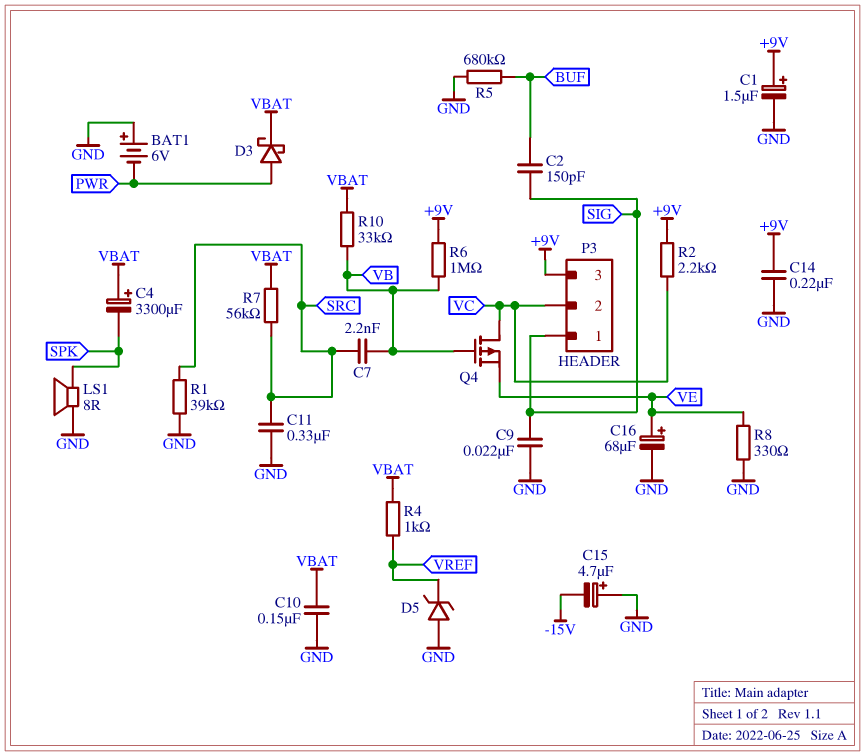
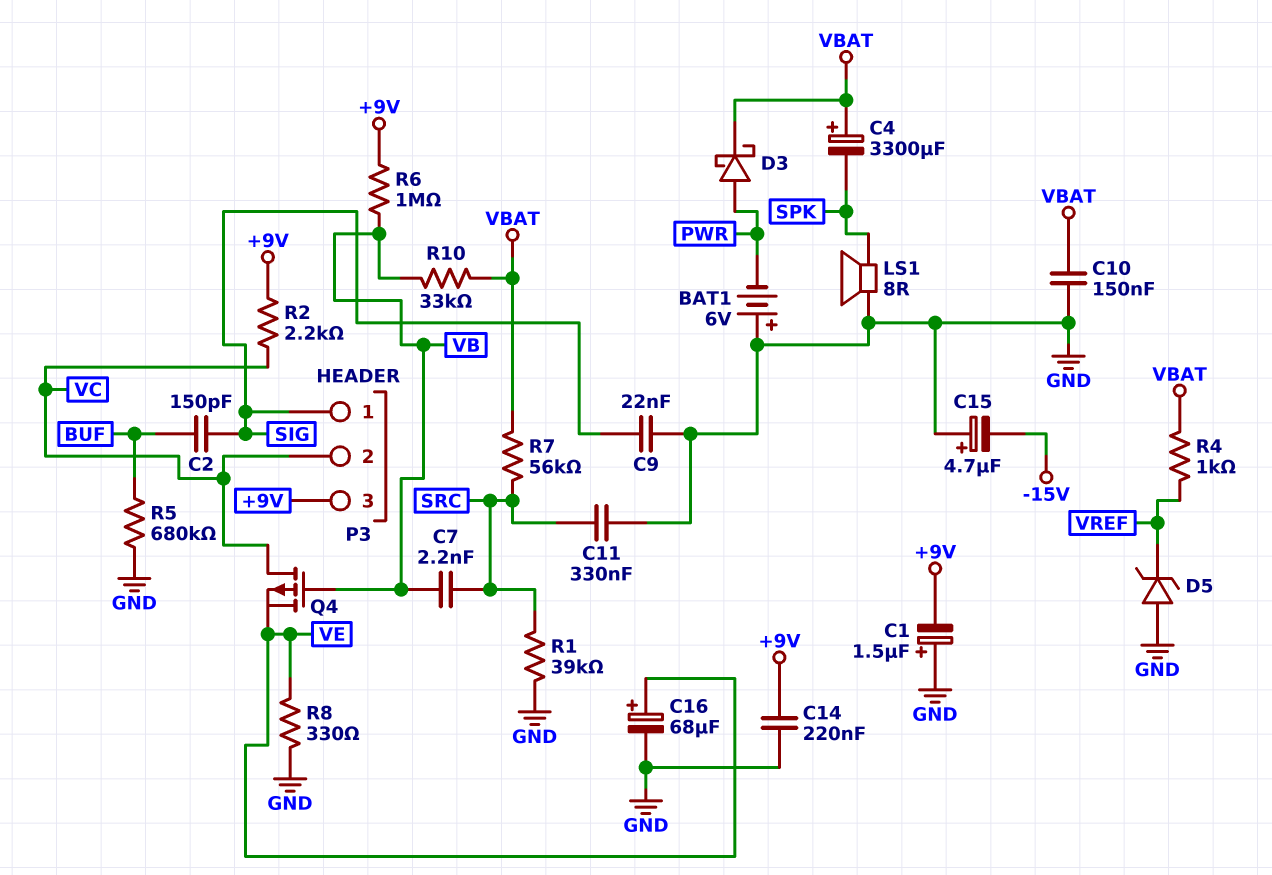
C1: 1.5uF (plus +9V, minus GND) -> 1.5uF (plus GND, minus +9V)

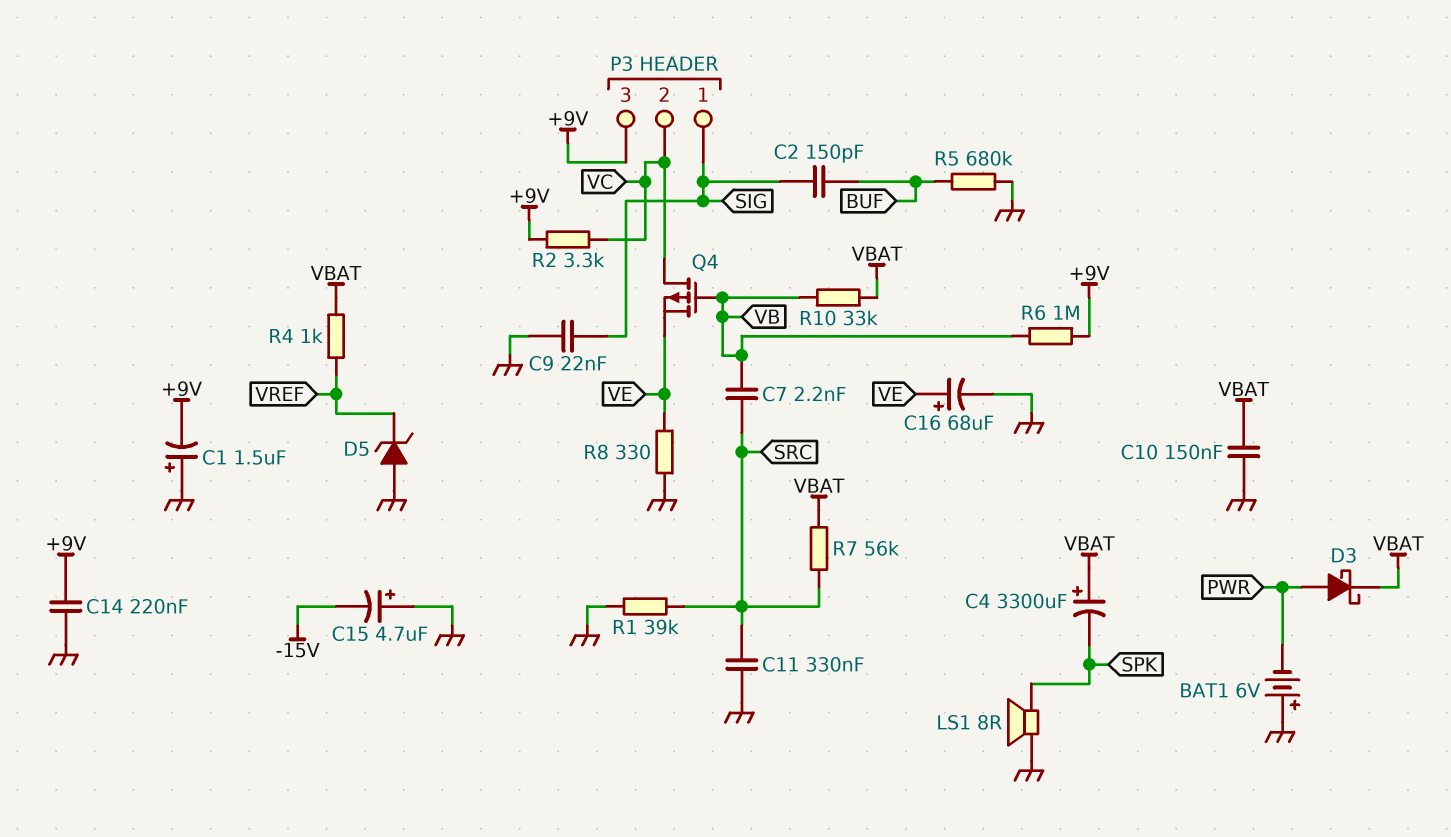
R2: 2.2k (+9V, VC) -> 3.3k (+9V, VC)

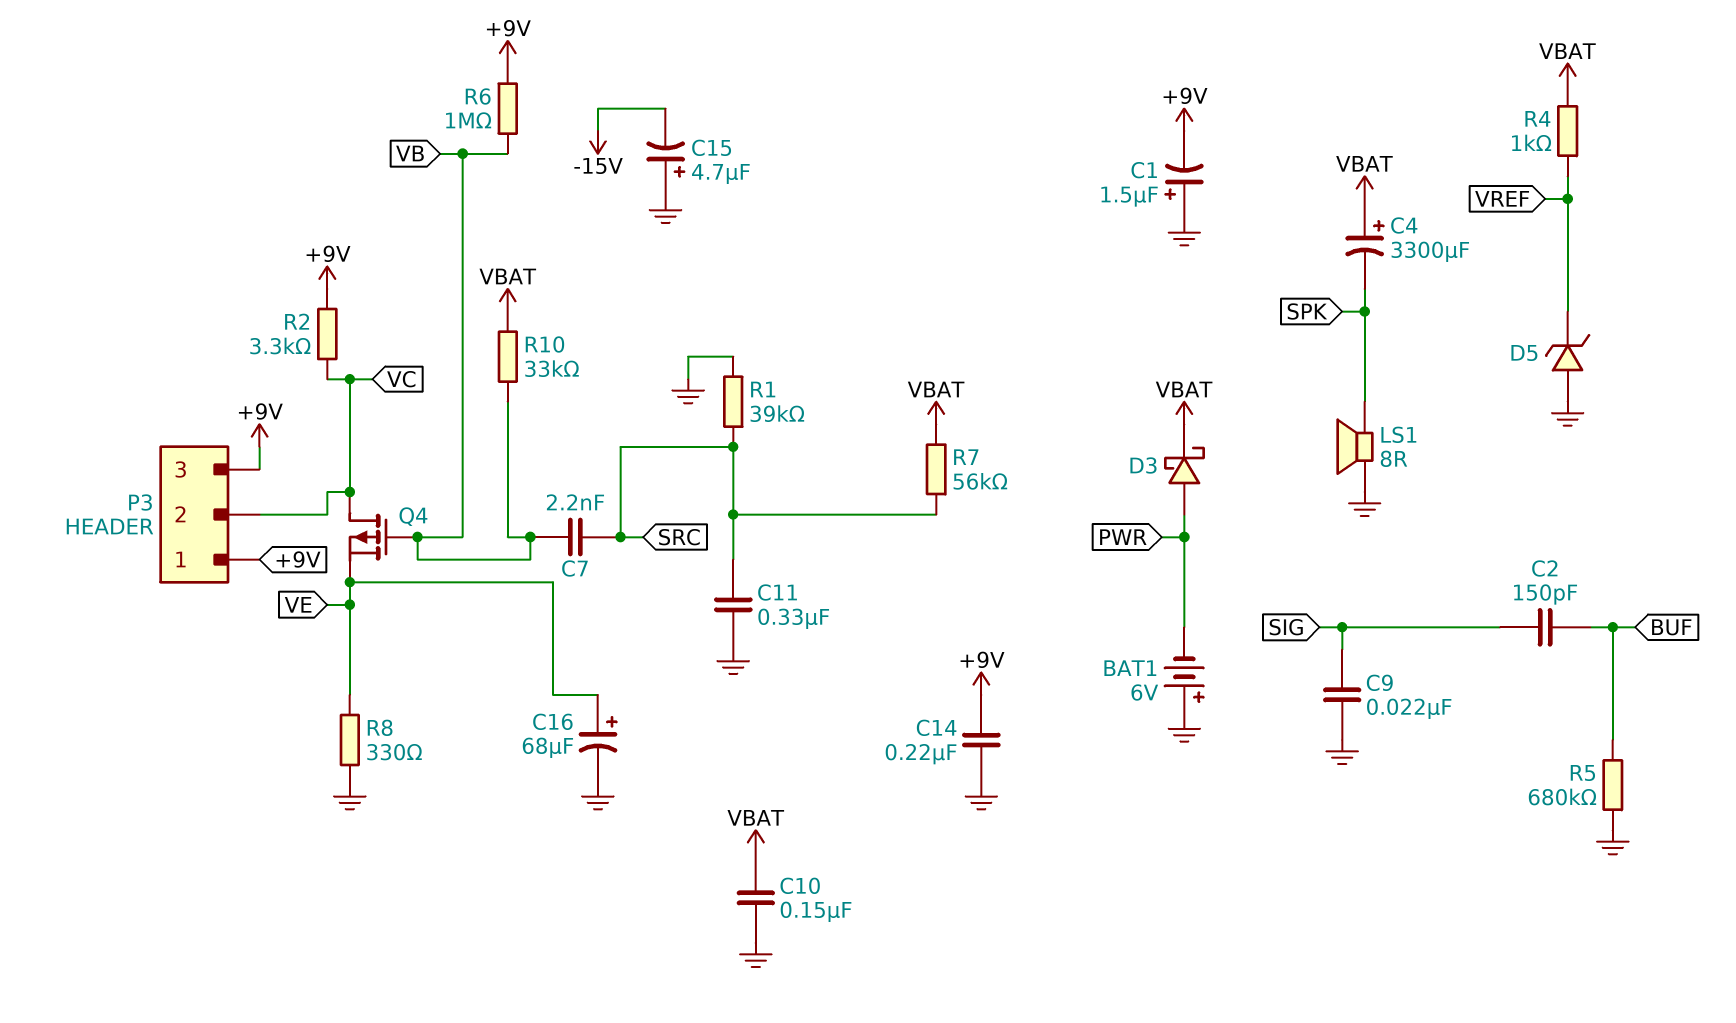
P3 pin 1: SIG -> +9V

